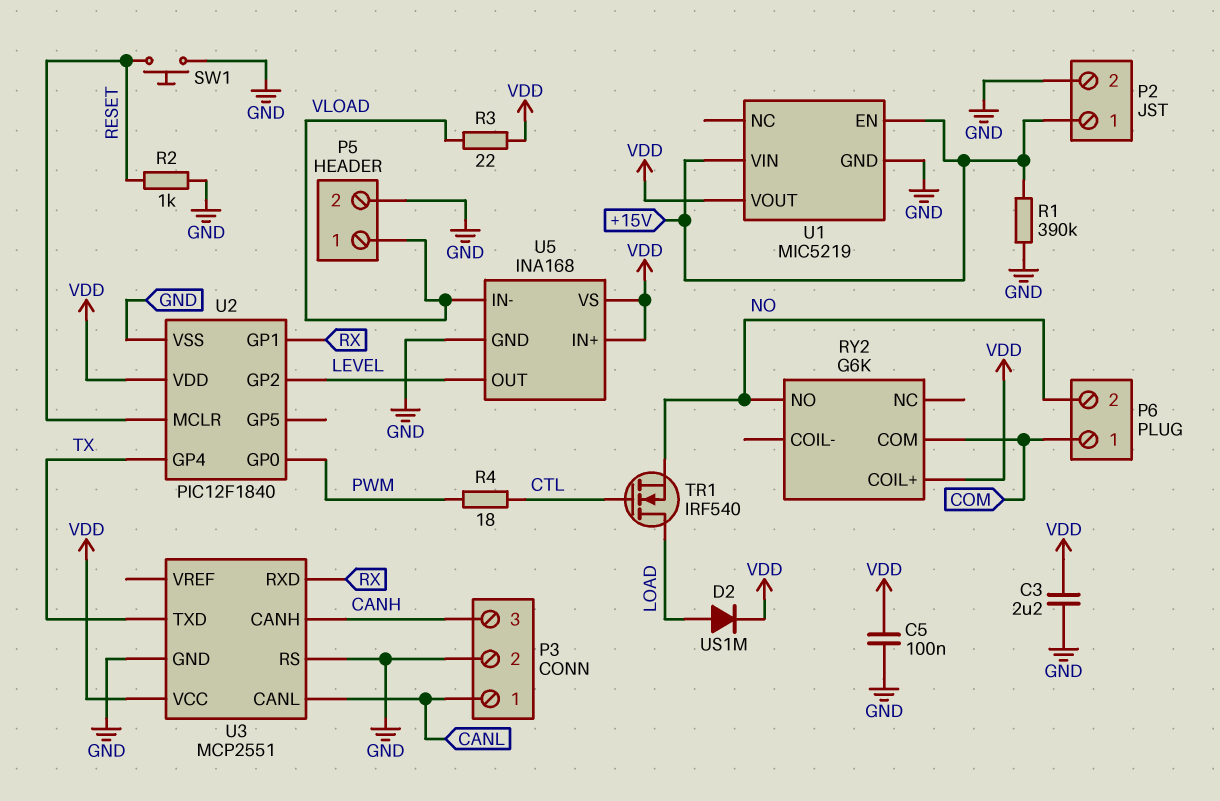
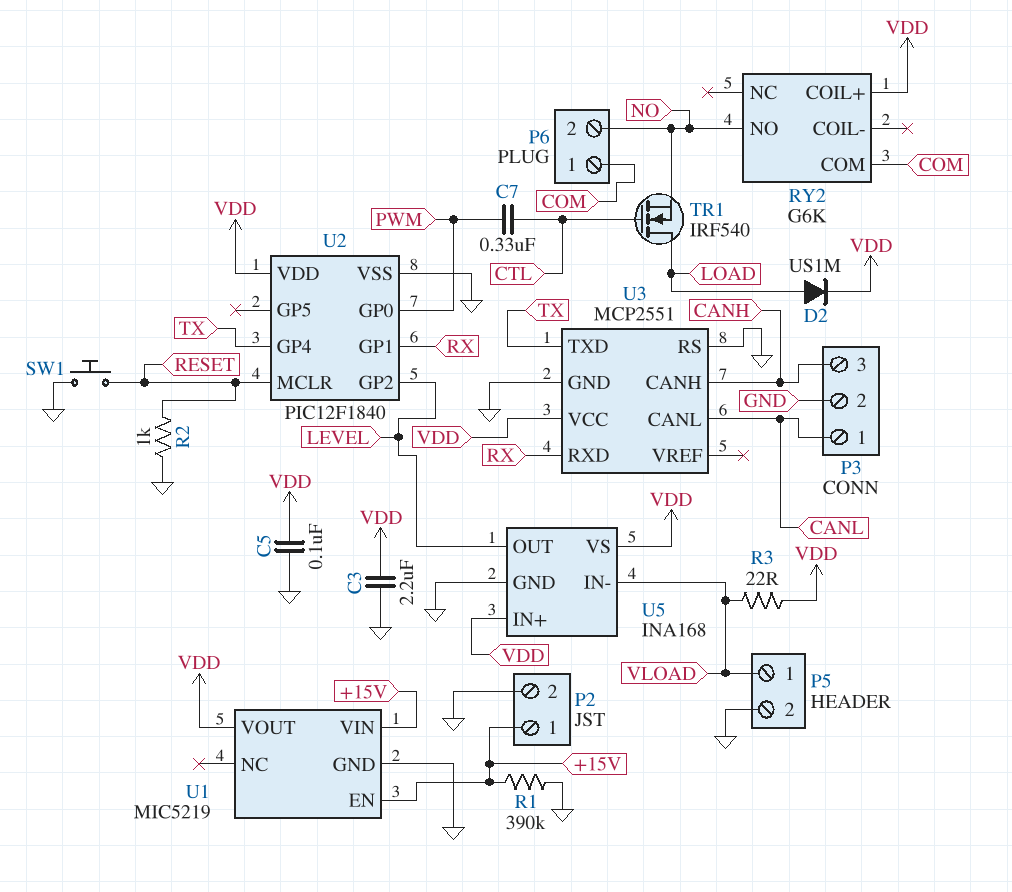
C7: none -> 330nF (CTL, PWM)
R4: 18 (CTL, PWM) -> none

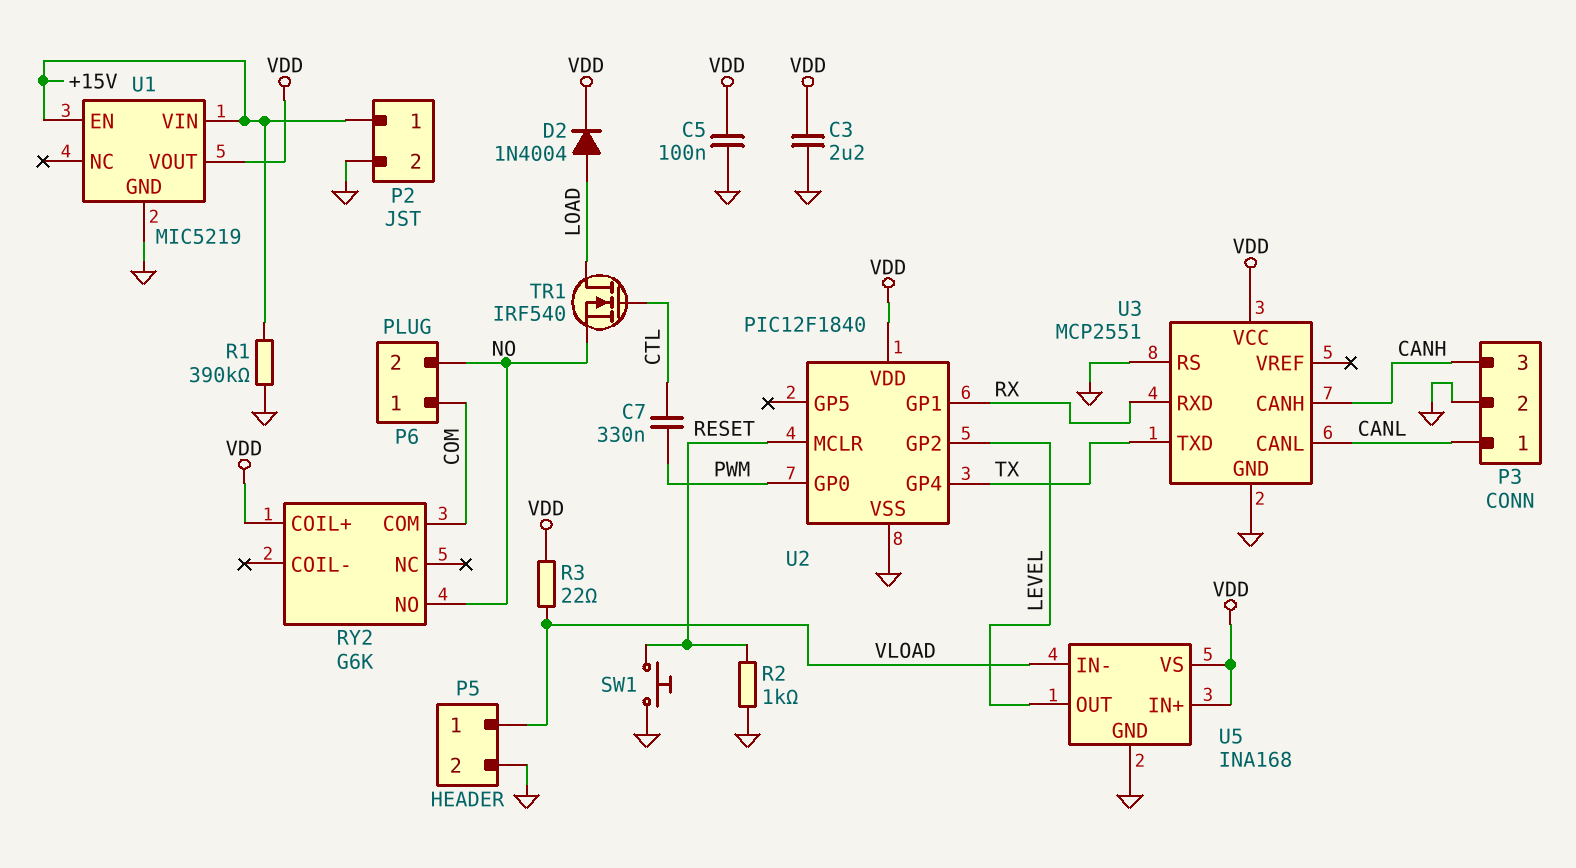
D2: diode US1M (A LOAD, K VDD) -> diode 1N4004 (A LOAD, K VDD)

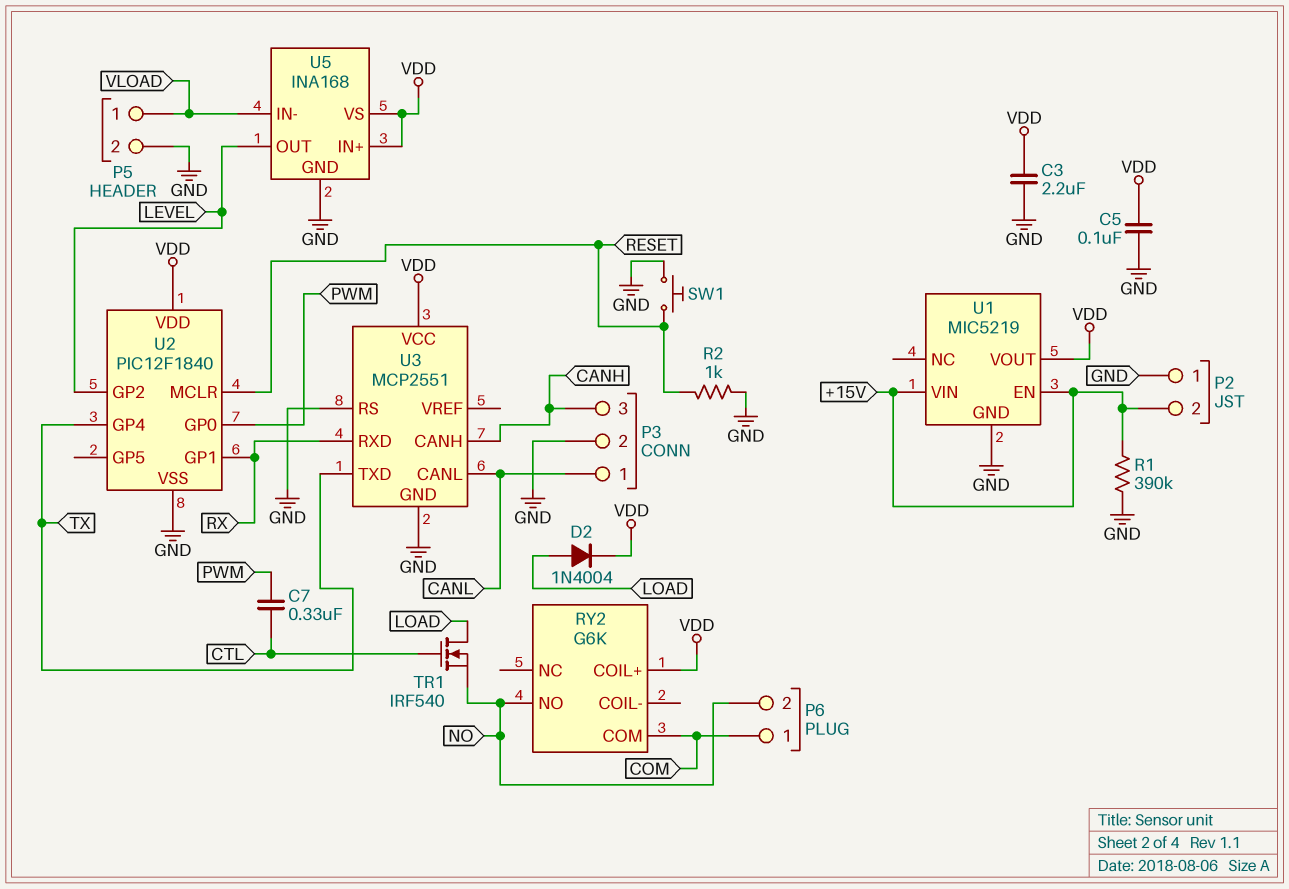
P2 pin 1: +15V -> GND
P2 pin 2: GND -> +15V
R3: 22 (VDD, VLOAD) -> none

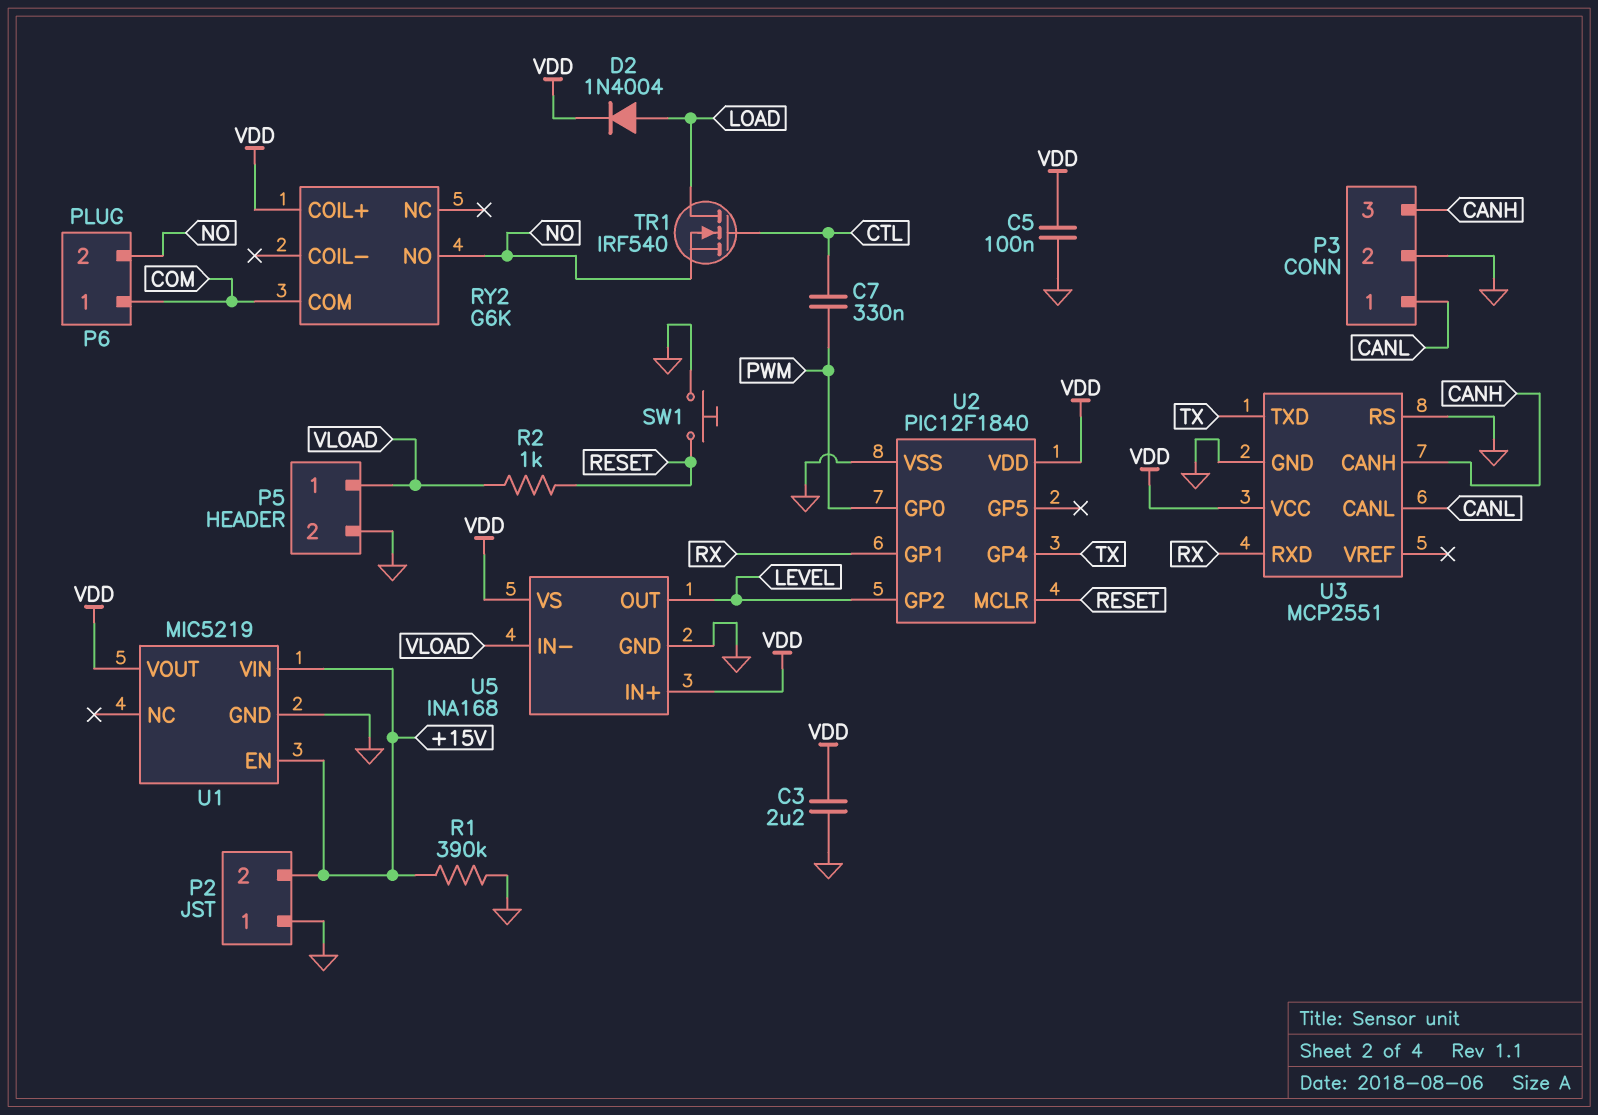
R2: 1k (GND, RESET) -> 1k (RESET, VLOAD)

